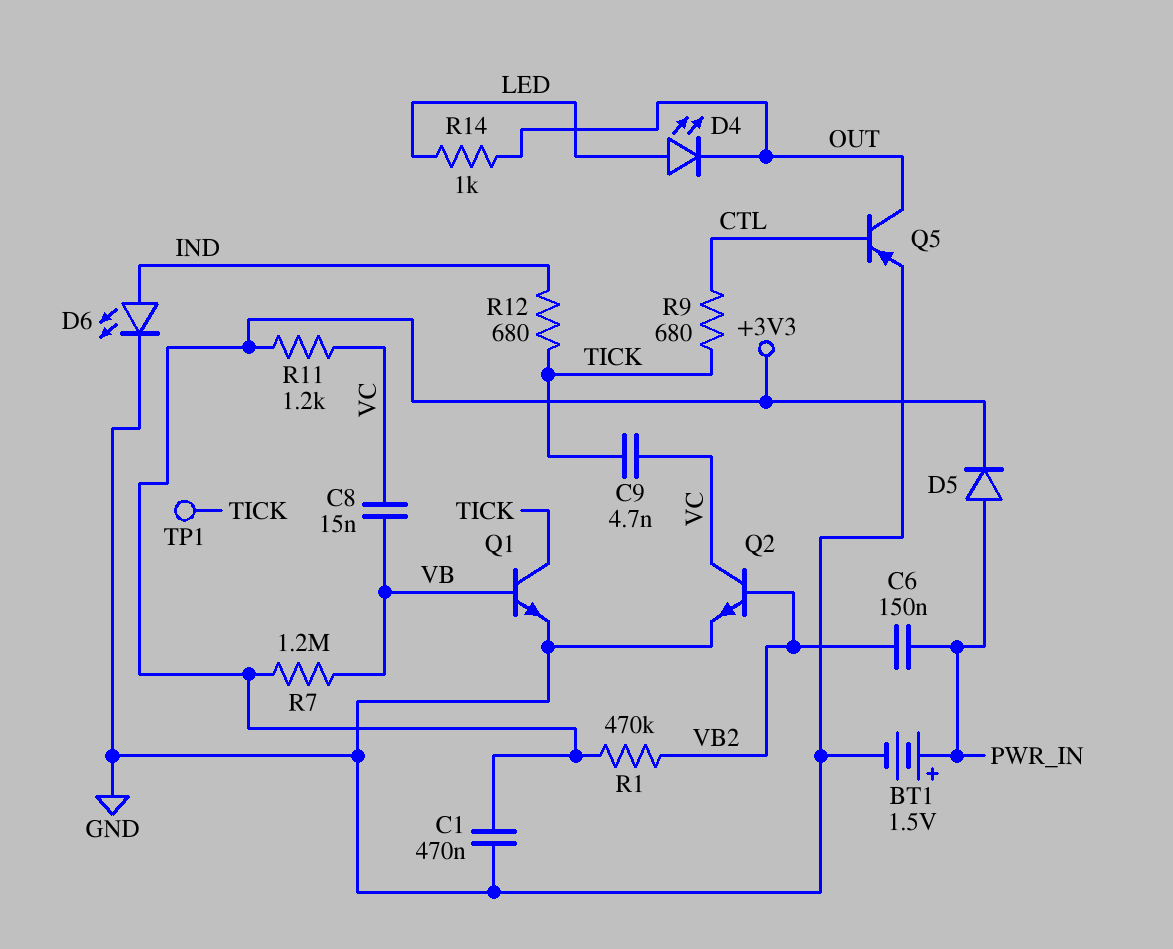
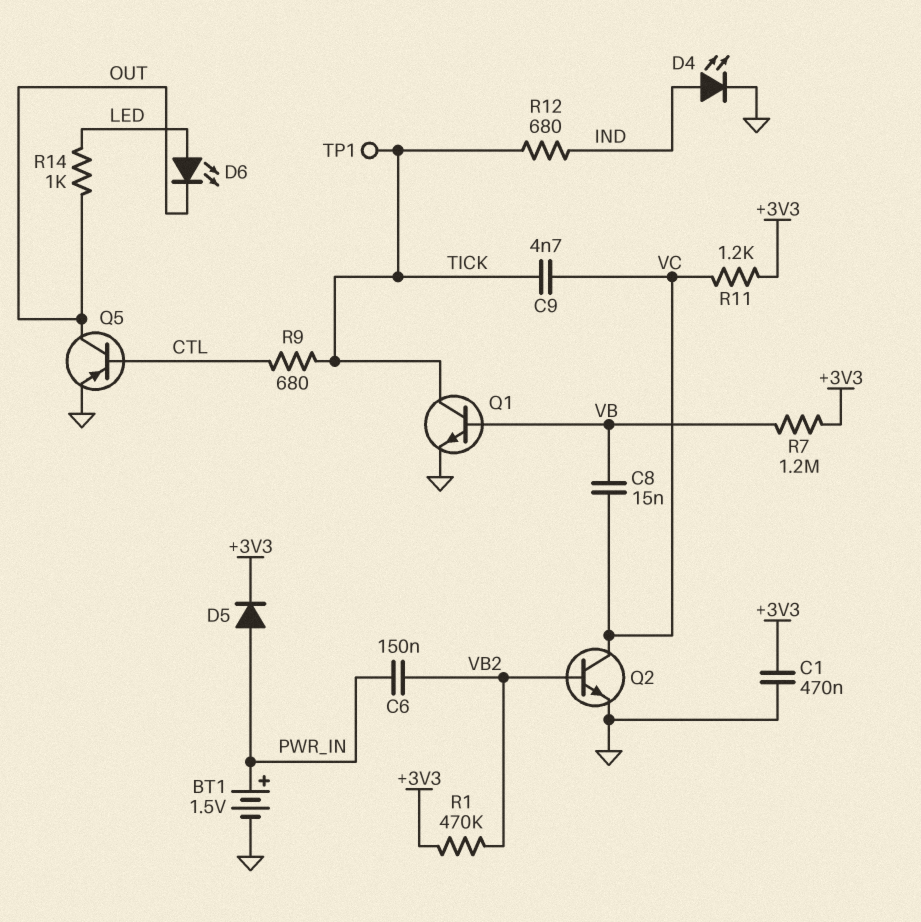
D4: LED (A LED, K OUT) -> LED (A IND, K GND)
D6: LED (A IND, K GND) -> LED (A LED, K OUT)

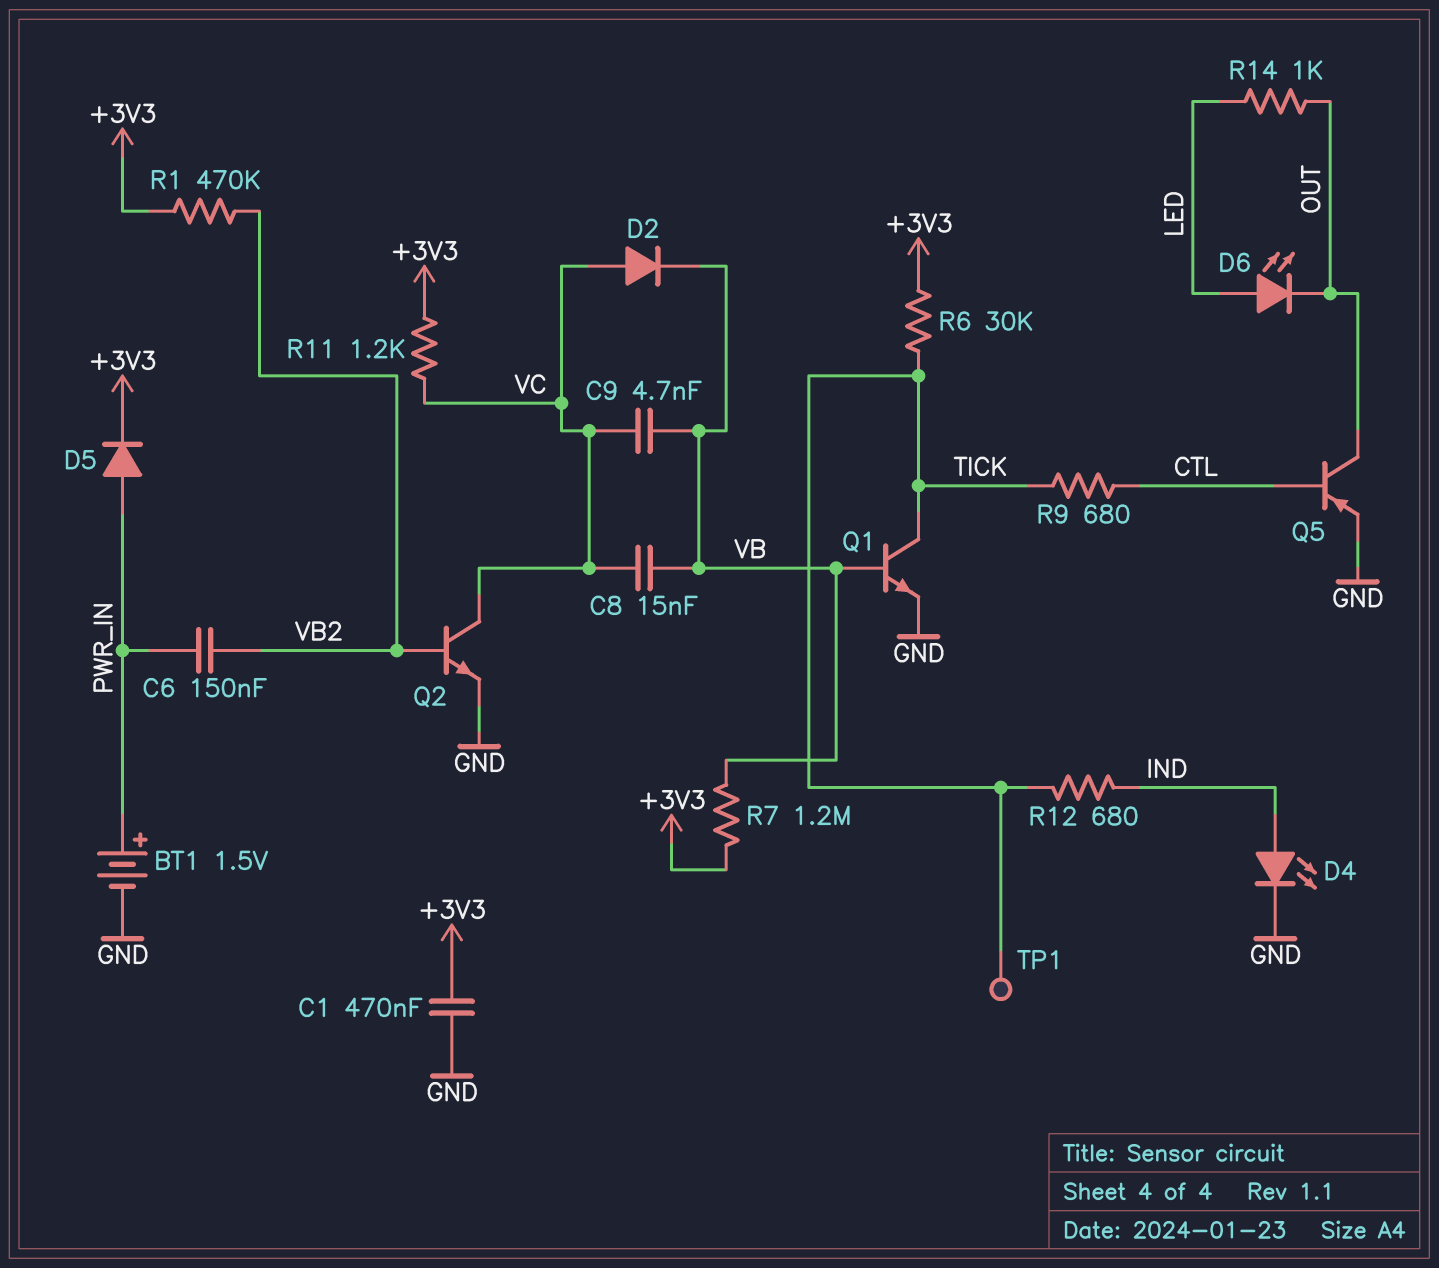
C9: 4.7nF (TICK, VC) -> 4.7nF (VB, VC)
D2: none -> diode (A VC, K VB)
R6: none -> 30k (+3V3, TICK)

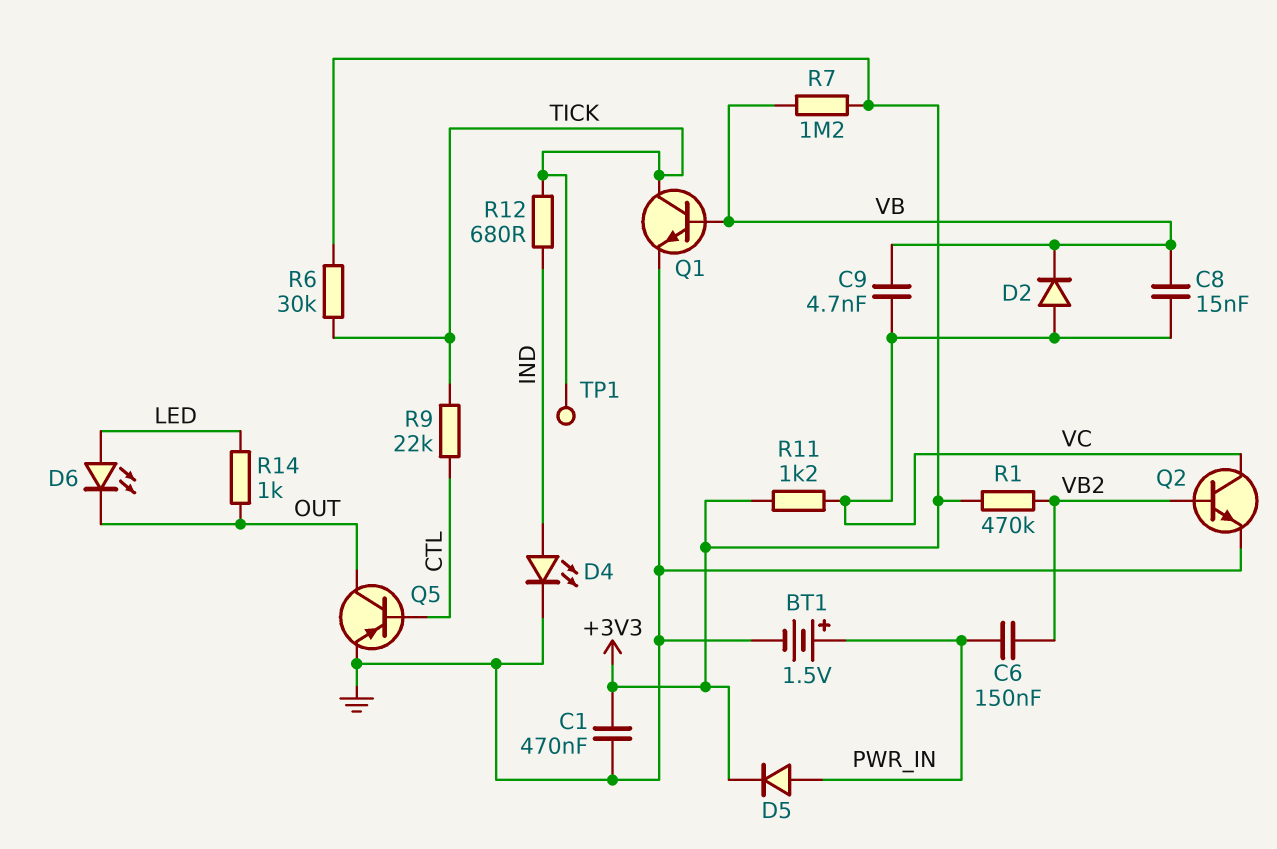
R9: 680 (CTL, TICK) -> 22k (CTL, TICK)

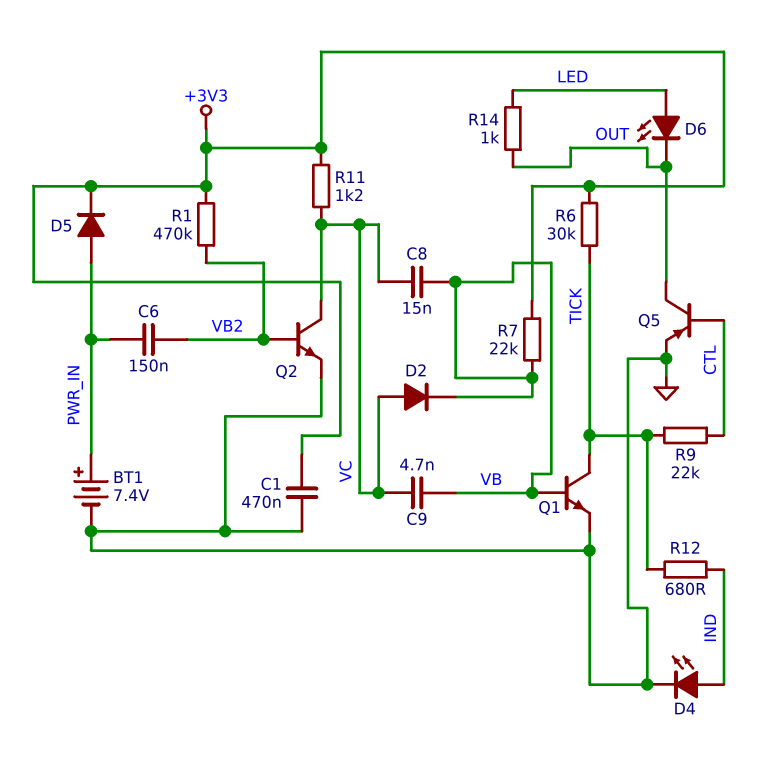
BT1: 1.5V (plus PWR_IN, minus GND) -> 7.4V (plus PWR_IN, minus GND)
R7: 1.2M (+3V3, VB) -> 22k (+3V3, VB)
TP1: test point (TICK) -> none

